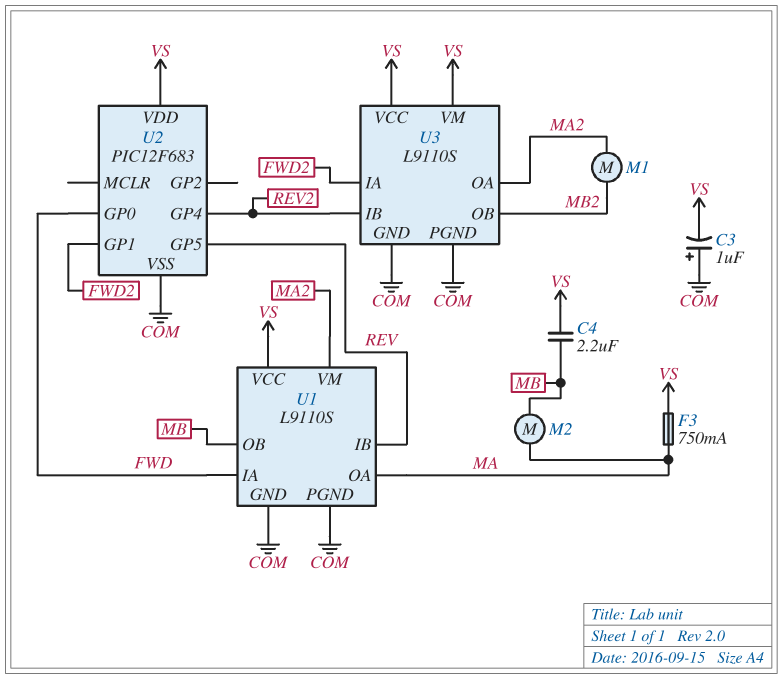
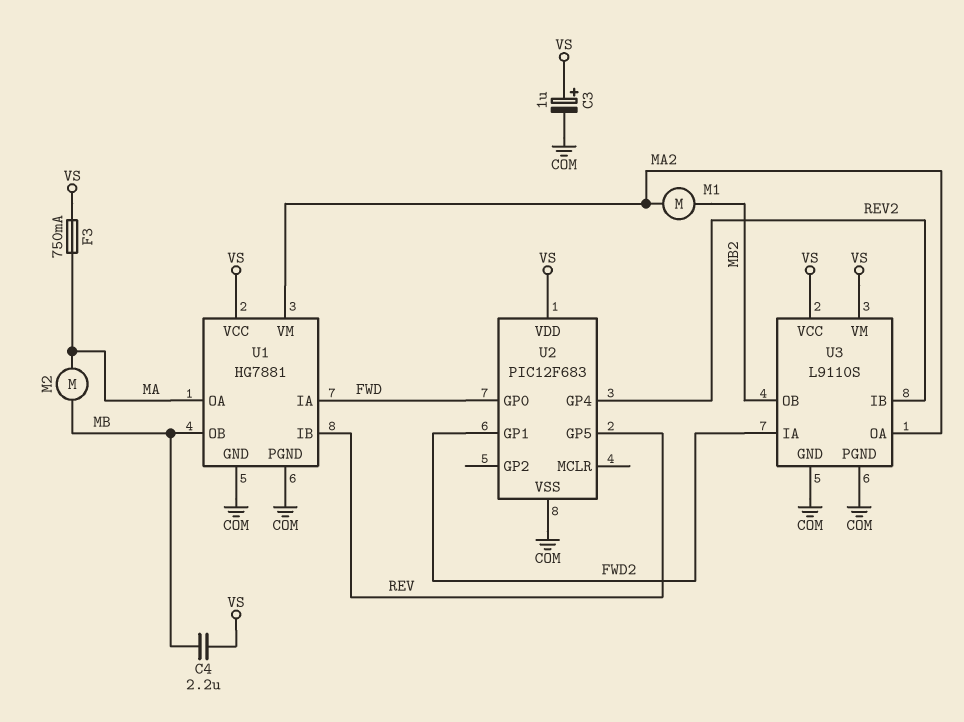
C3: 1uF (plus COM, minus VS) -> 1uF (plus VS, minus COM)
U1: L9110S -> HG7881

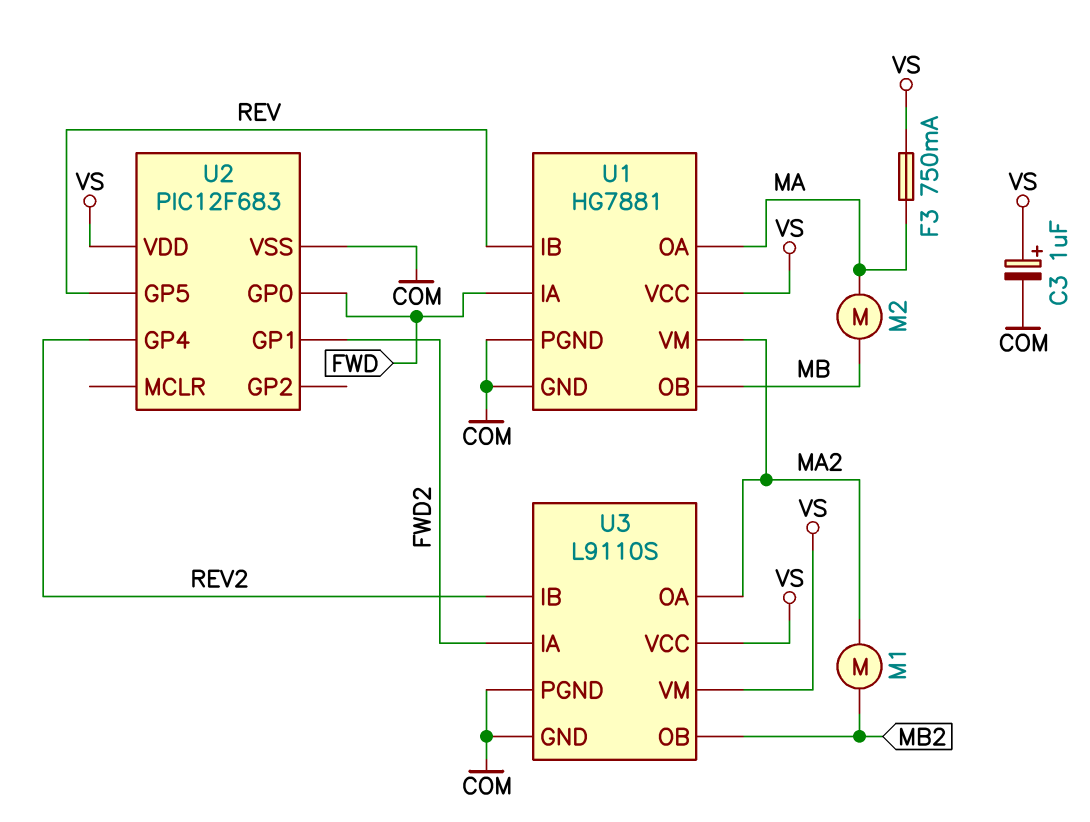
C4: 2.2uF (MB, VS) -> none

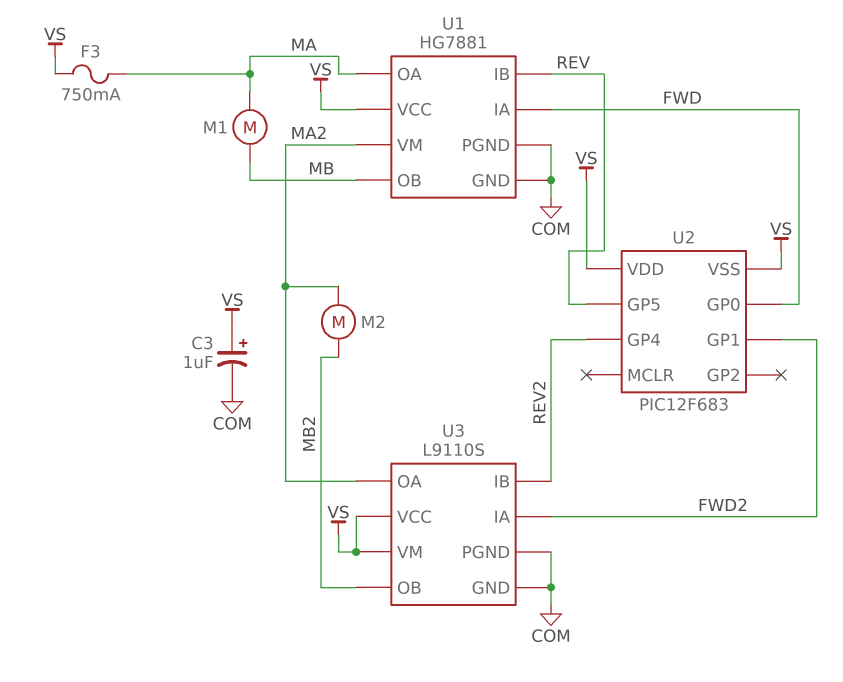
M1: motor (MA2, MB2) -> motor (MA, MB)
M2: motor (MA, MB) -> motor (MA2, MB2)
U2 pin VSS: COM -> VS

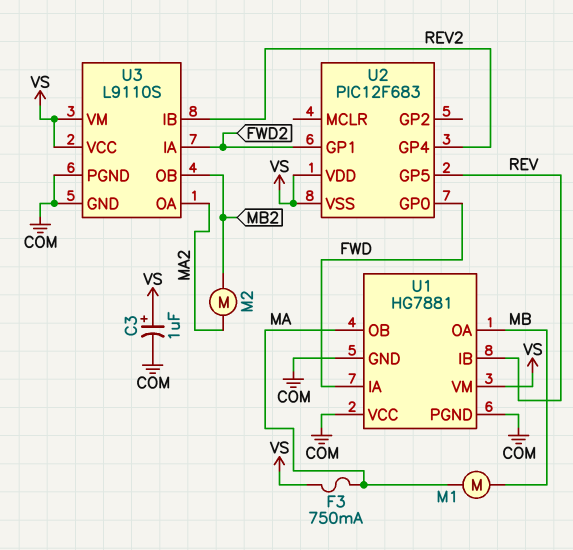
U1 pin OA: MA -> MB
U1 pin OB: MB -> MA
U1 pin VCC: VS -> COM
U1 pin VM: MA2 -> VS

